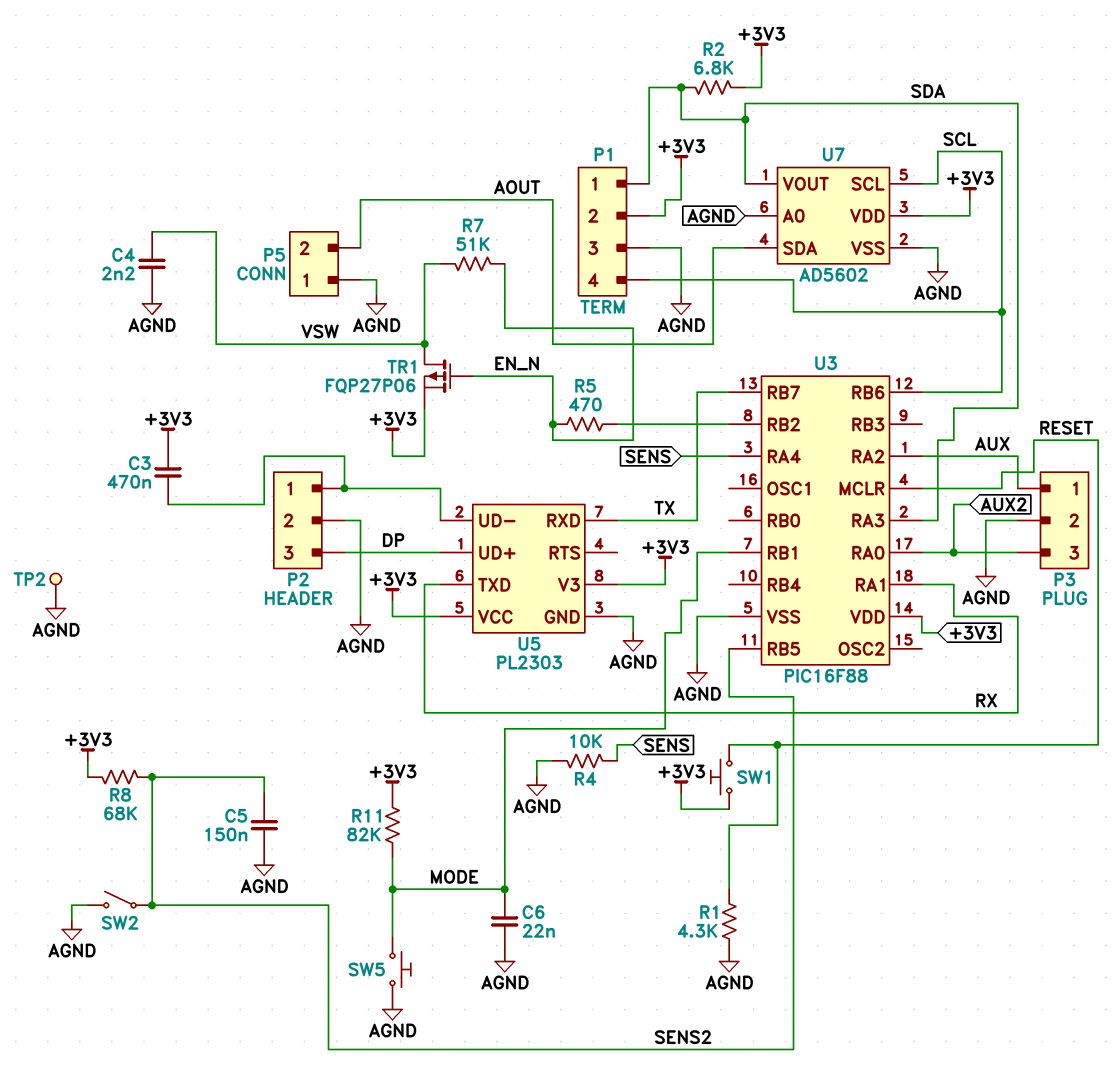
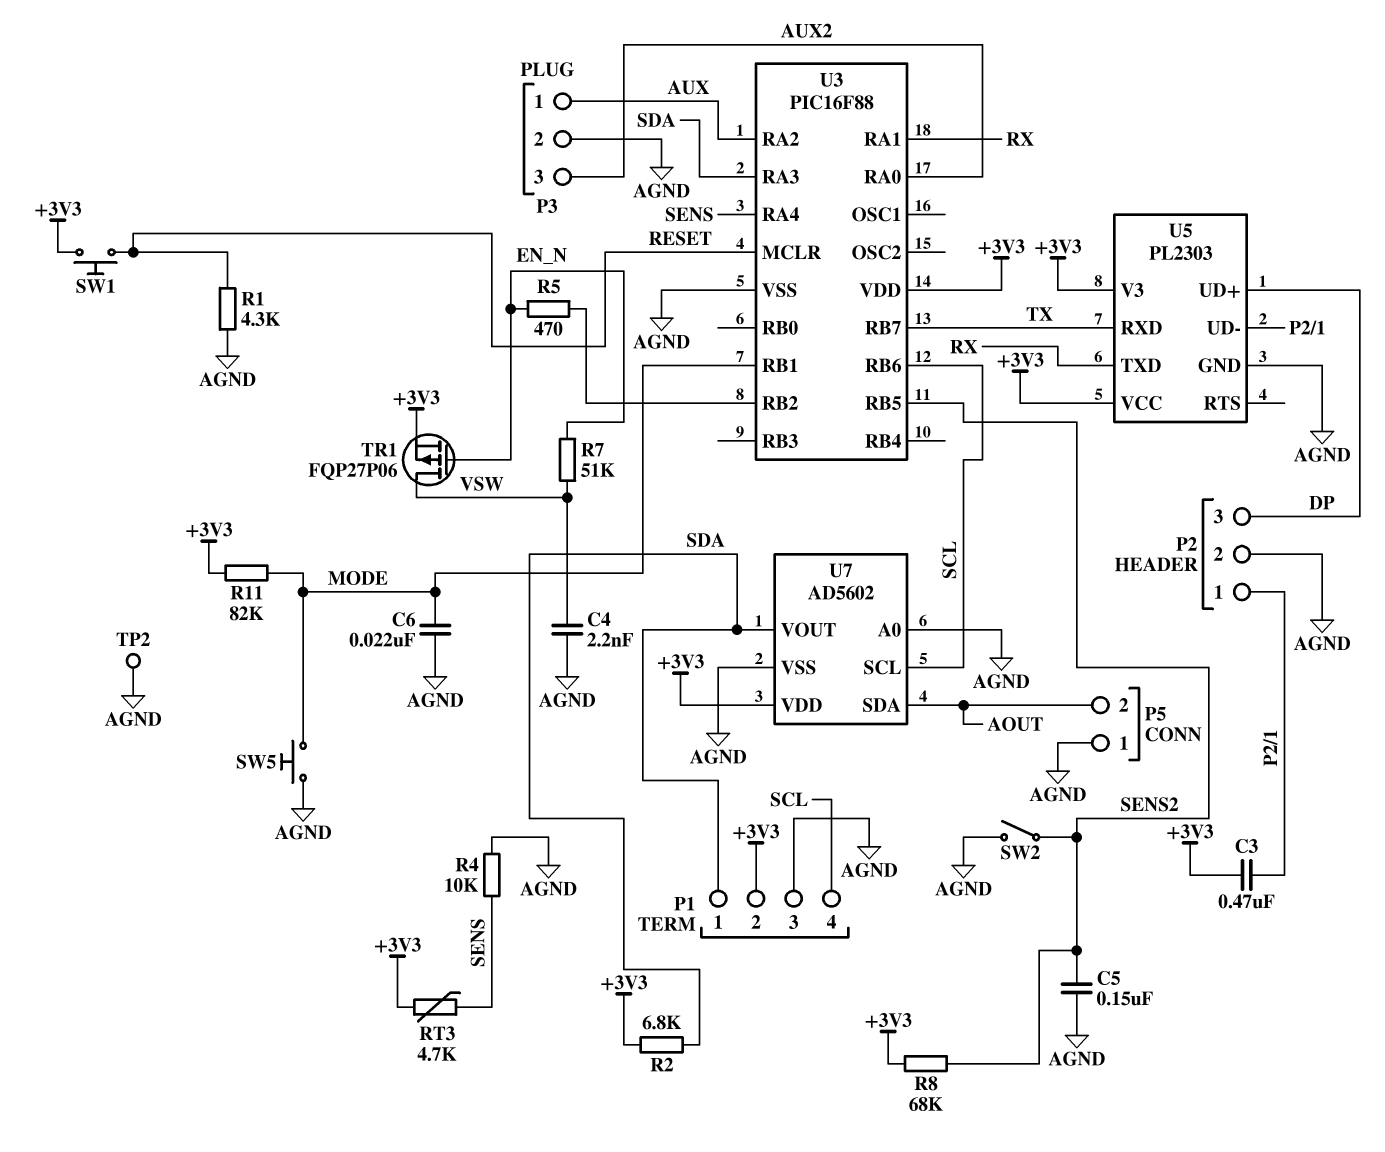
RT3: none -> 4.7k (+3V3, SENS)

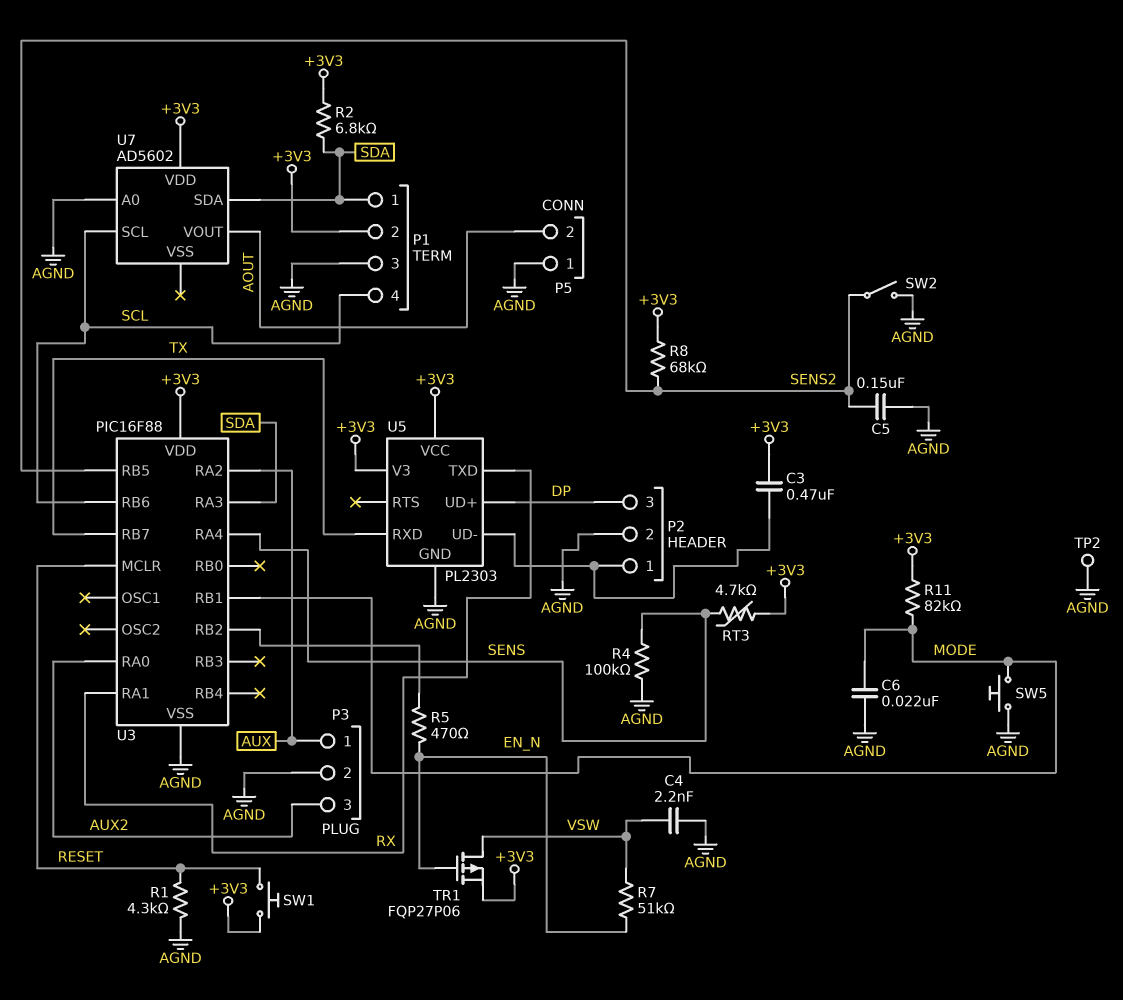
R4: 10k (AGND, SENS) -> 100k (AGND, SENS)
U7 pin SDA: AOUT -> SDA
U7 pin VOUT: SDA -> AOUT
U7 pin VSS: AGND -> none

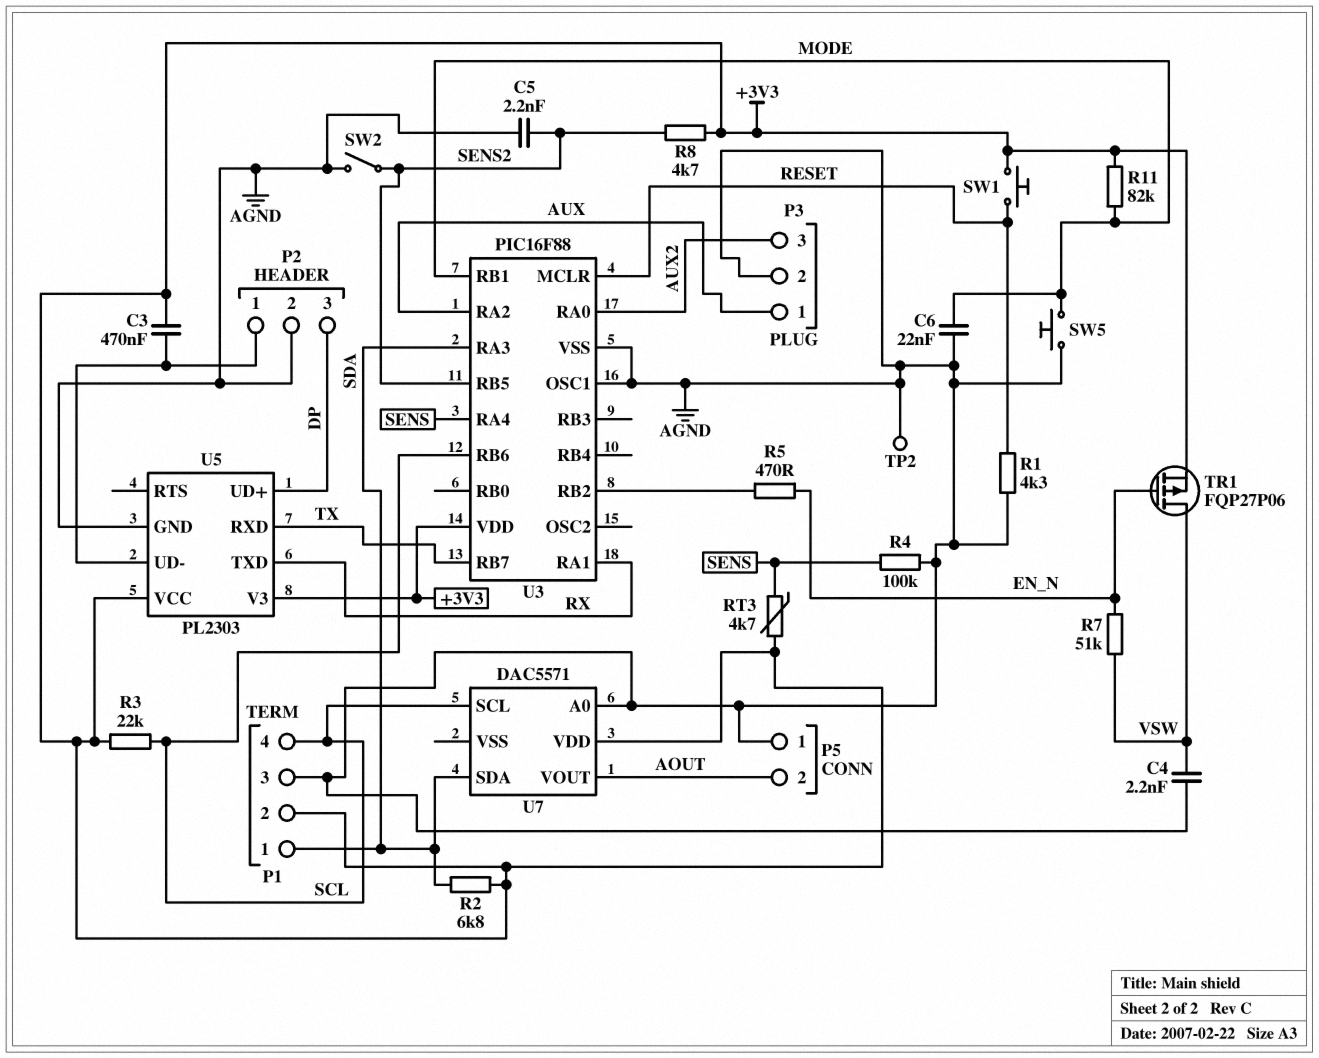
C5: 150nF (AGND, SENS2) -> 2.2nF (AGND, SENS2)
R3: none -> 22k (+3V3, SCL)
R8: 68k (+3V3, SENS2) -> 4.7k (+3V3, SENS2)
U3 pin OSC1: none -> AGND
U7: AD5602 -> DAC5571

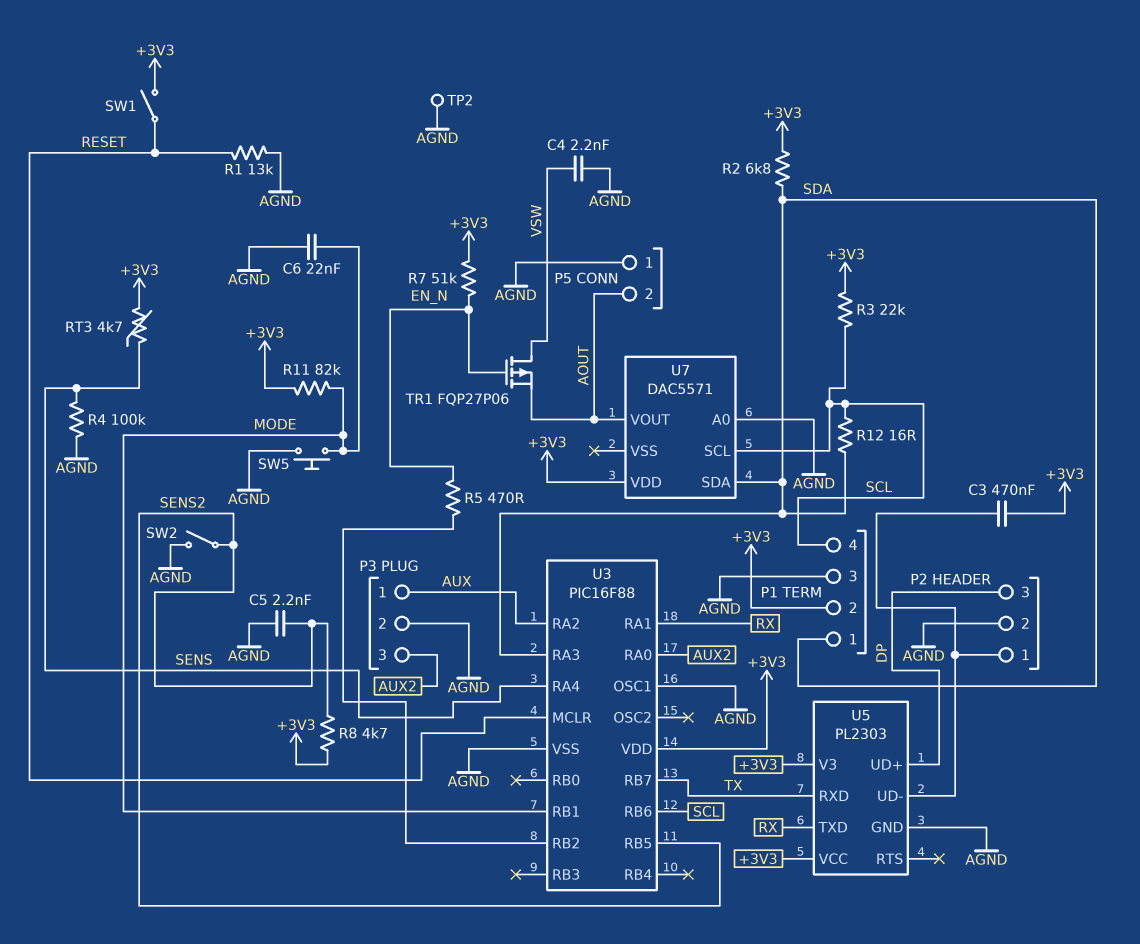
R1: 4.3k (AGND, RESET) -> 13k (AGND, RESET)
R7: 51k (EN_N, VSW) -> 51k (+3V3, EN_N)
R12: none -> 16 (SCL, SDA)
SW1: button (+3V3, RESET) -> switch (+3V3, RESET)
TR1: PMOS FQP27P06 (G EN_N, D VSW, S +3V3) -> PMOS FQP27P06 (G EN_N, D VSW, S AOUT)

